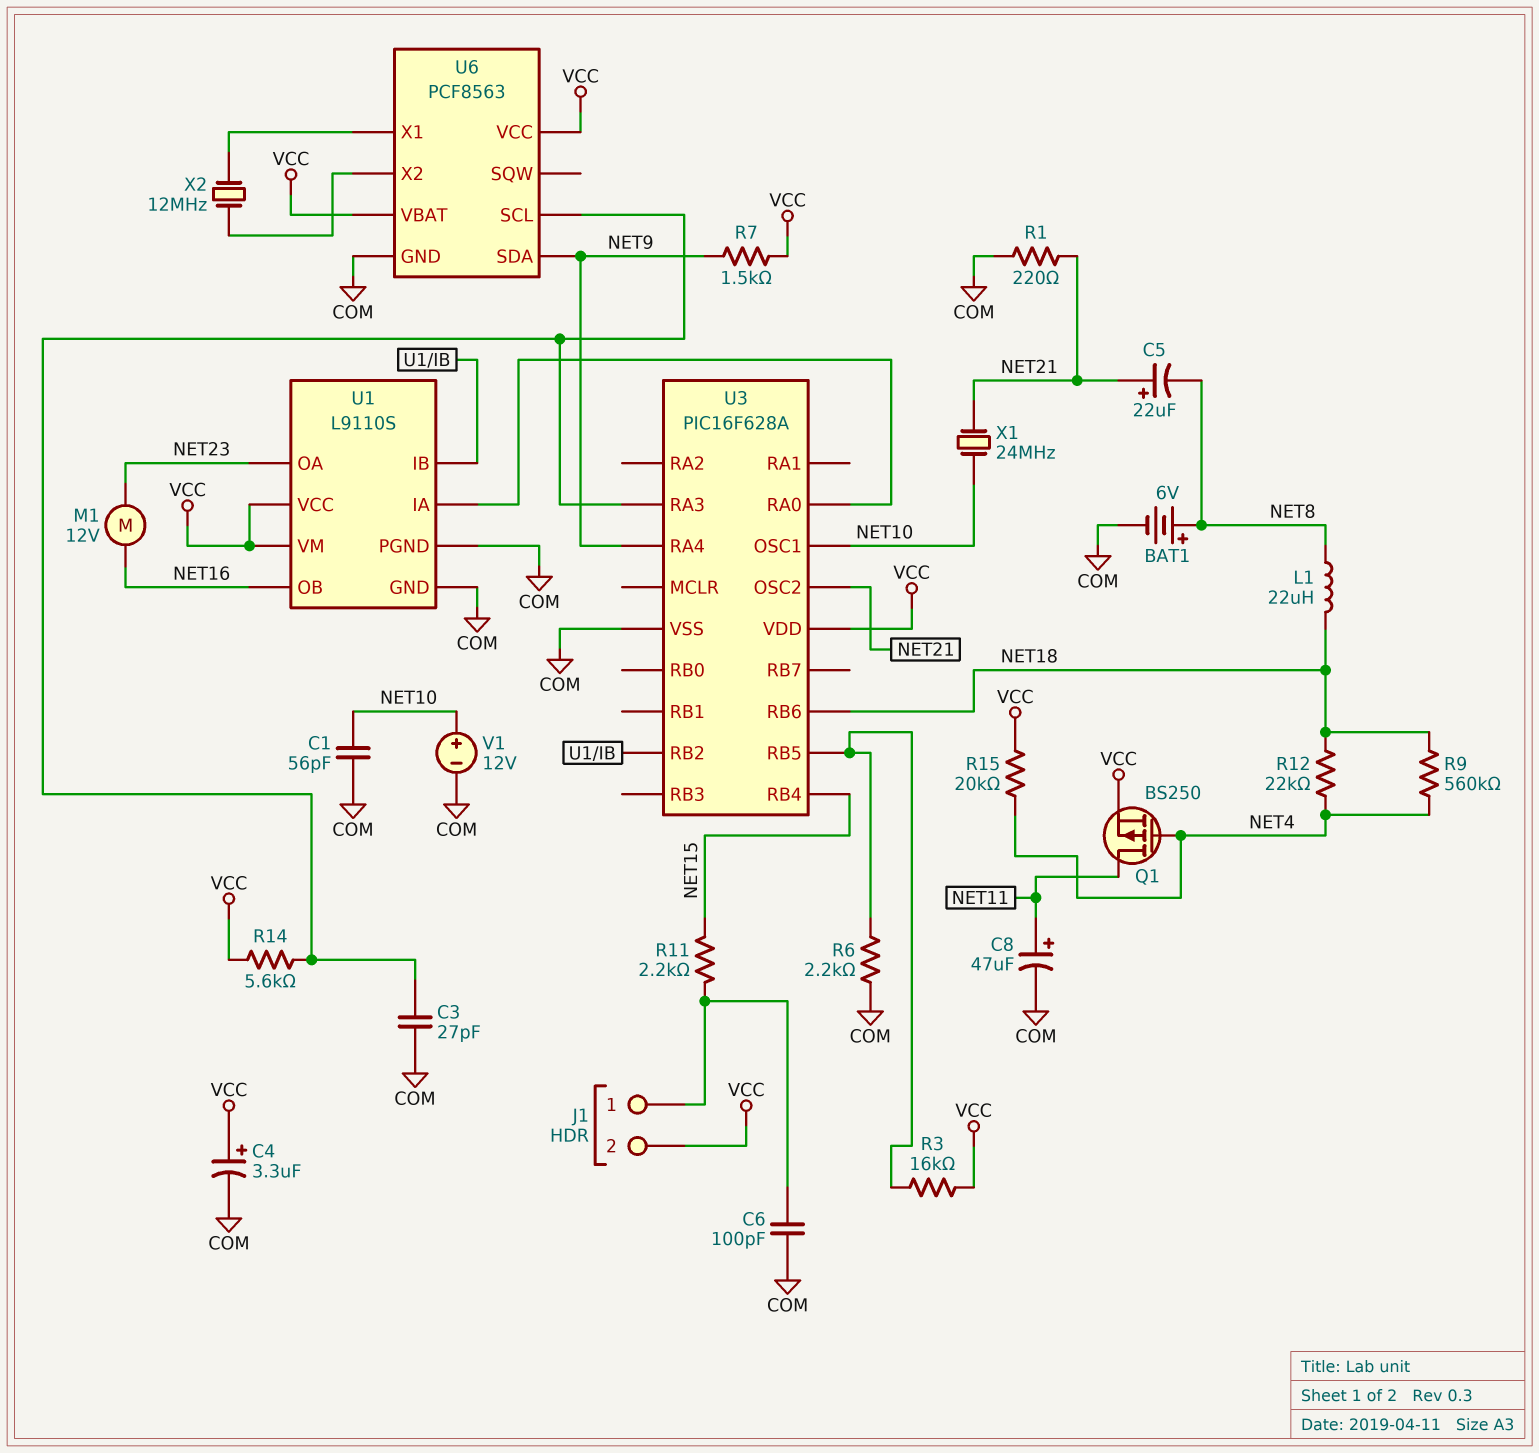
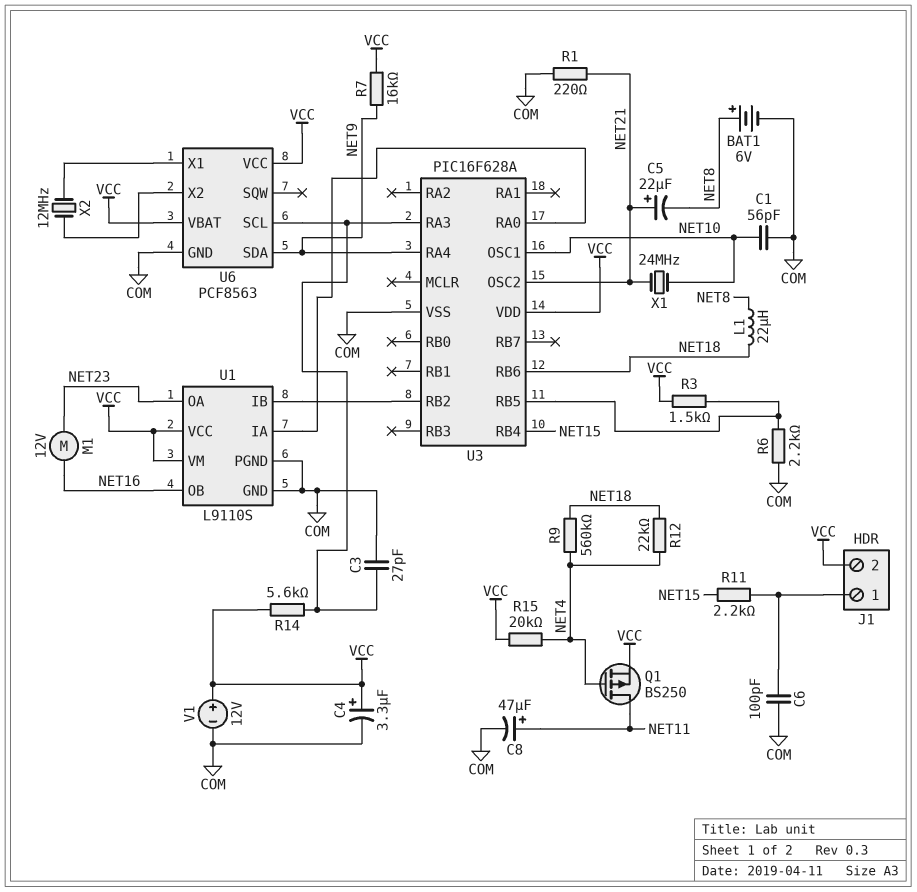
R3: 16k (U3/RB5, VCC) -> 1.5k (U3/RB5, VCC)
R7: 1.5k (NET9, VCC) -> 16k (NET9, VCC)
V1: 12V (plus NET10, minus COM) -> 12V (plus VCC, minus COM)

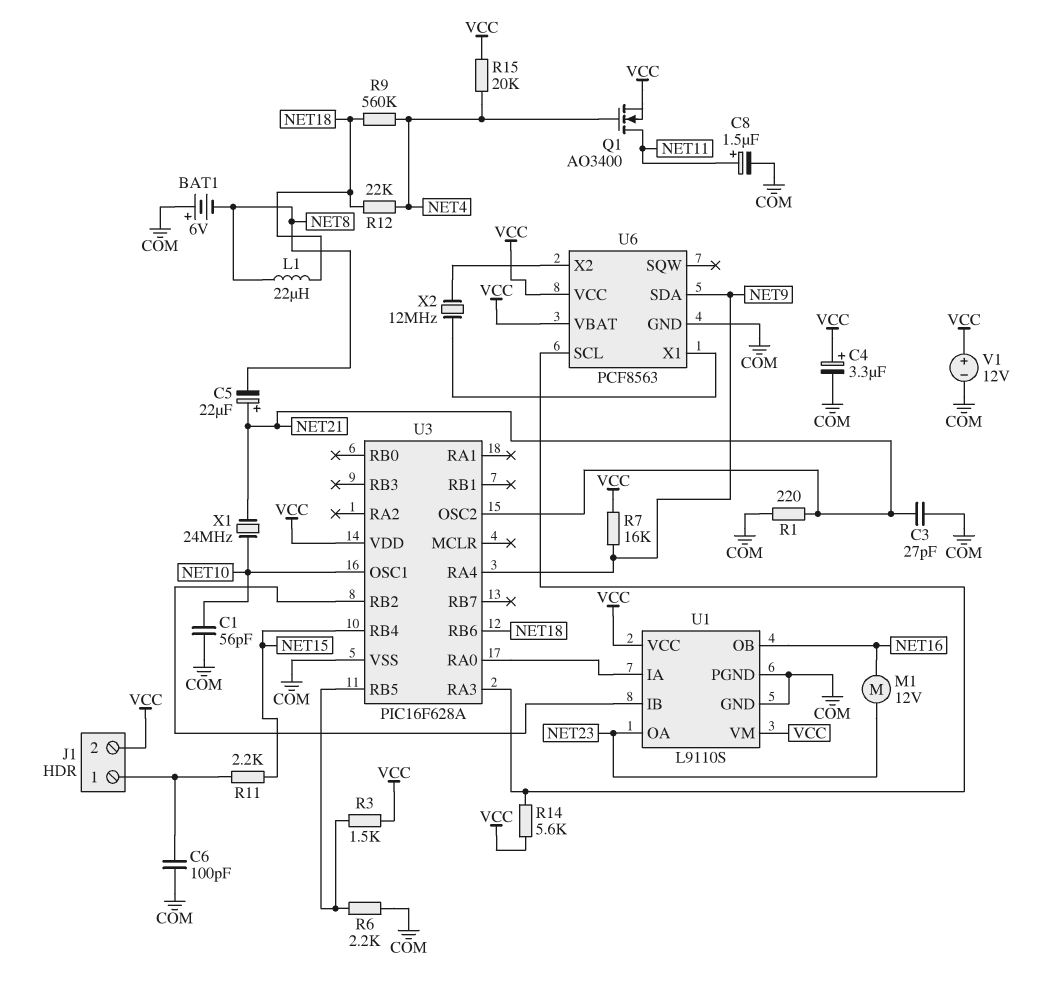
BAT1: 6V (plus NET8, minus COM) -> 6V (plus COM, minus NET8)
C3: 27pF (COM, U3/RA3) -> 27pF (COM, NET21)
C8: 47uF (plus NET11, minus COM) -> 1.5uF (plus NET11, minus COM)
Q1: PMOS BS250 (G NET4, D NET11, S VCC) -> NMOS AO3400 (G NET4, D NET11, S VCC)

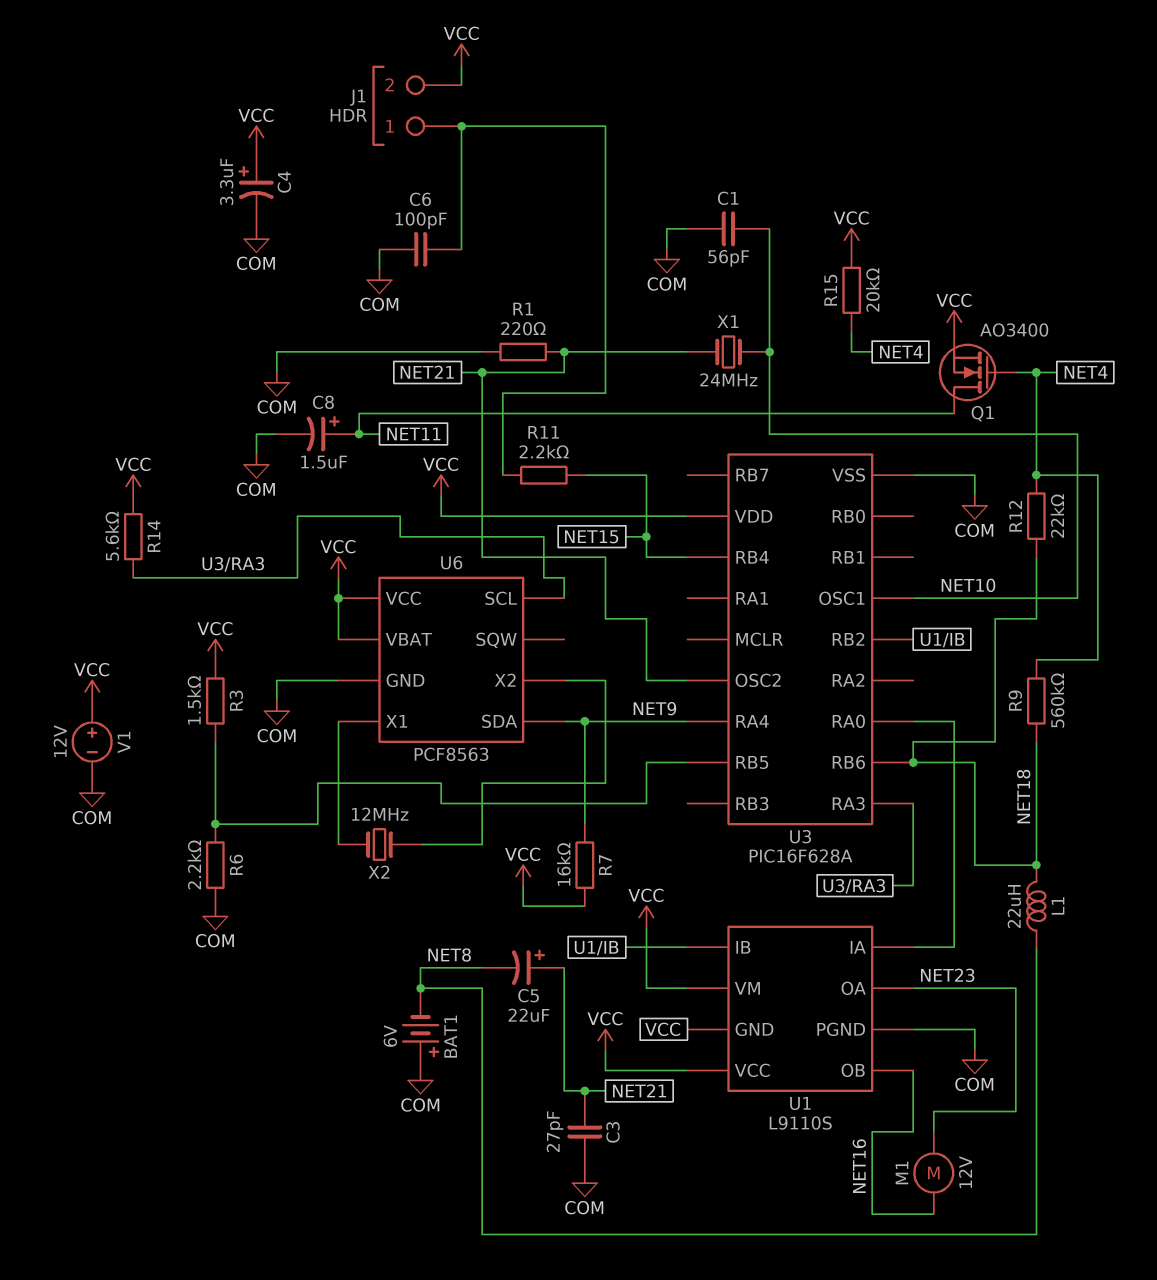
U1 pin GND: COM -> VCC

